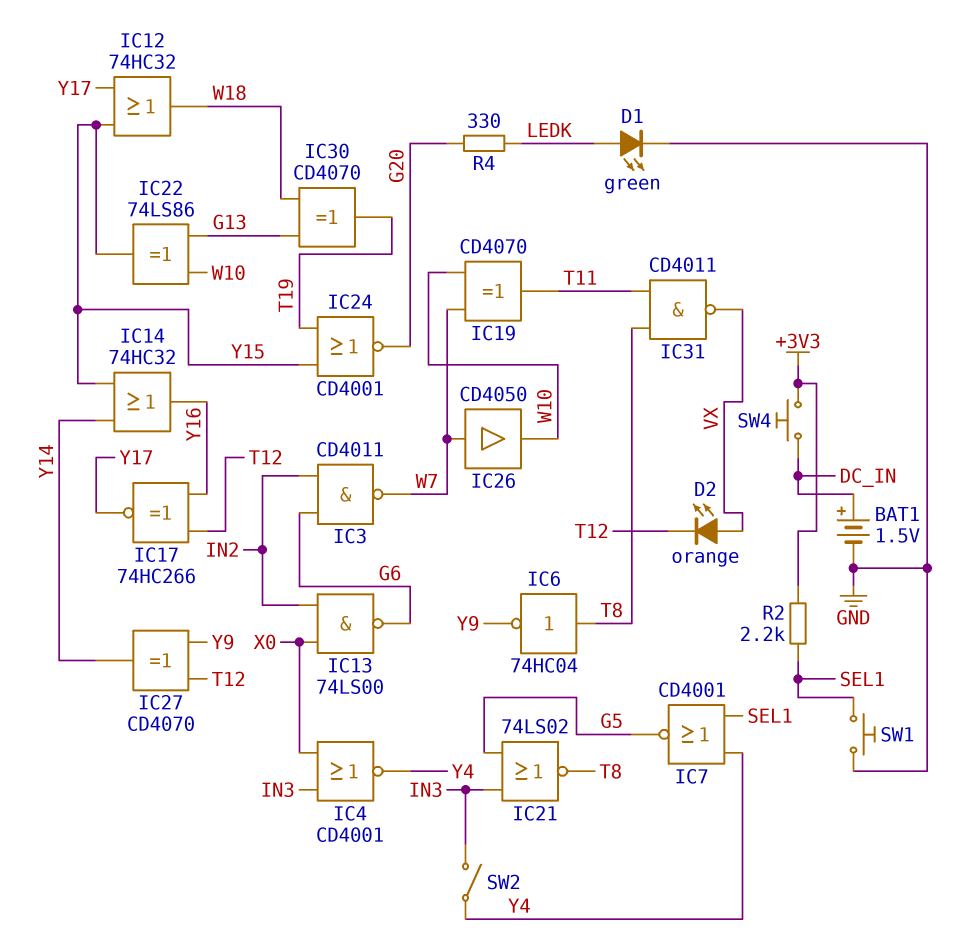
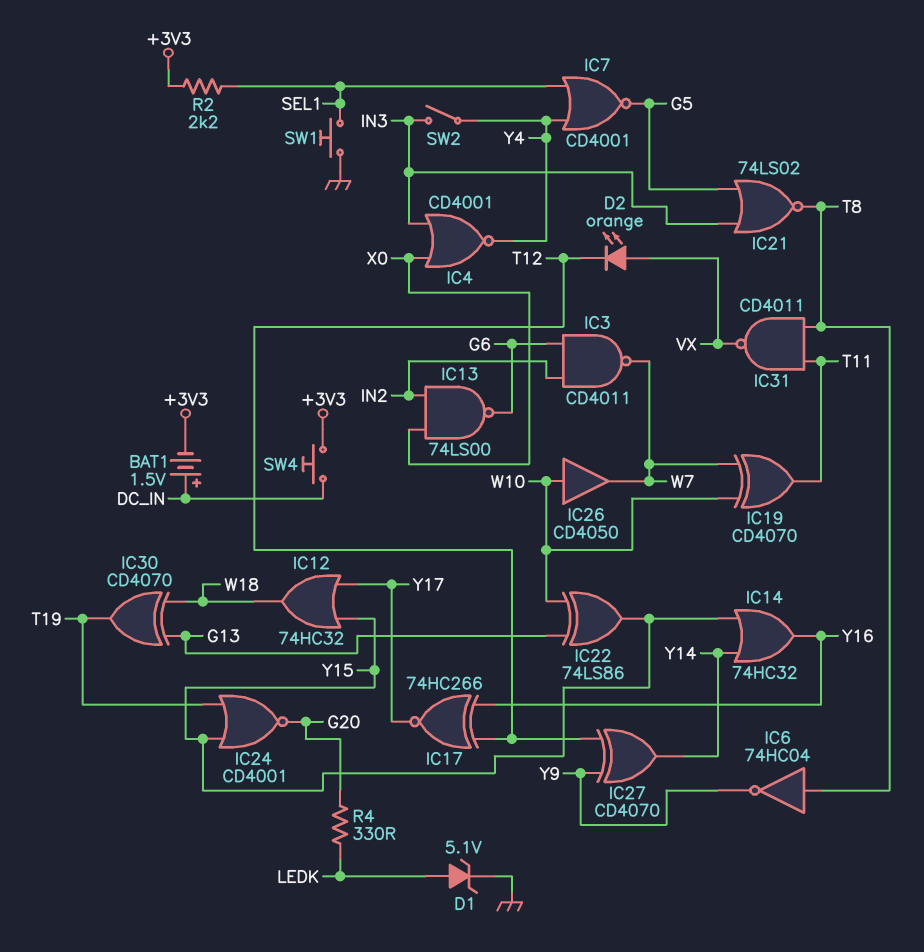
BAT1: 1.5V (plus DC_IN, minus GND) -> 1.5V (plus DC_IN, minus +3V3)
D1: LED green (A LEDK, K GND) -> zener 5.1V (A LEDK, K GND)
IC26: buffer CD4050 (in W7, out W10) -> buffer CD4050 (in W10, out W7)

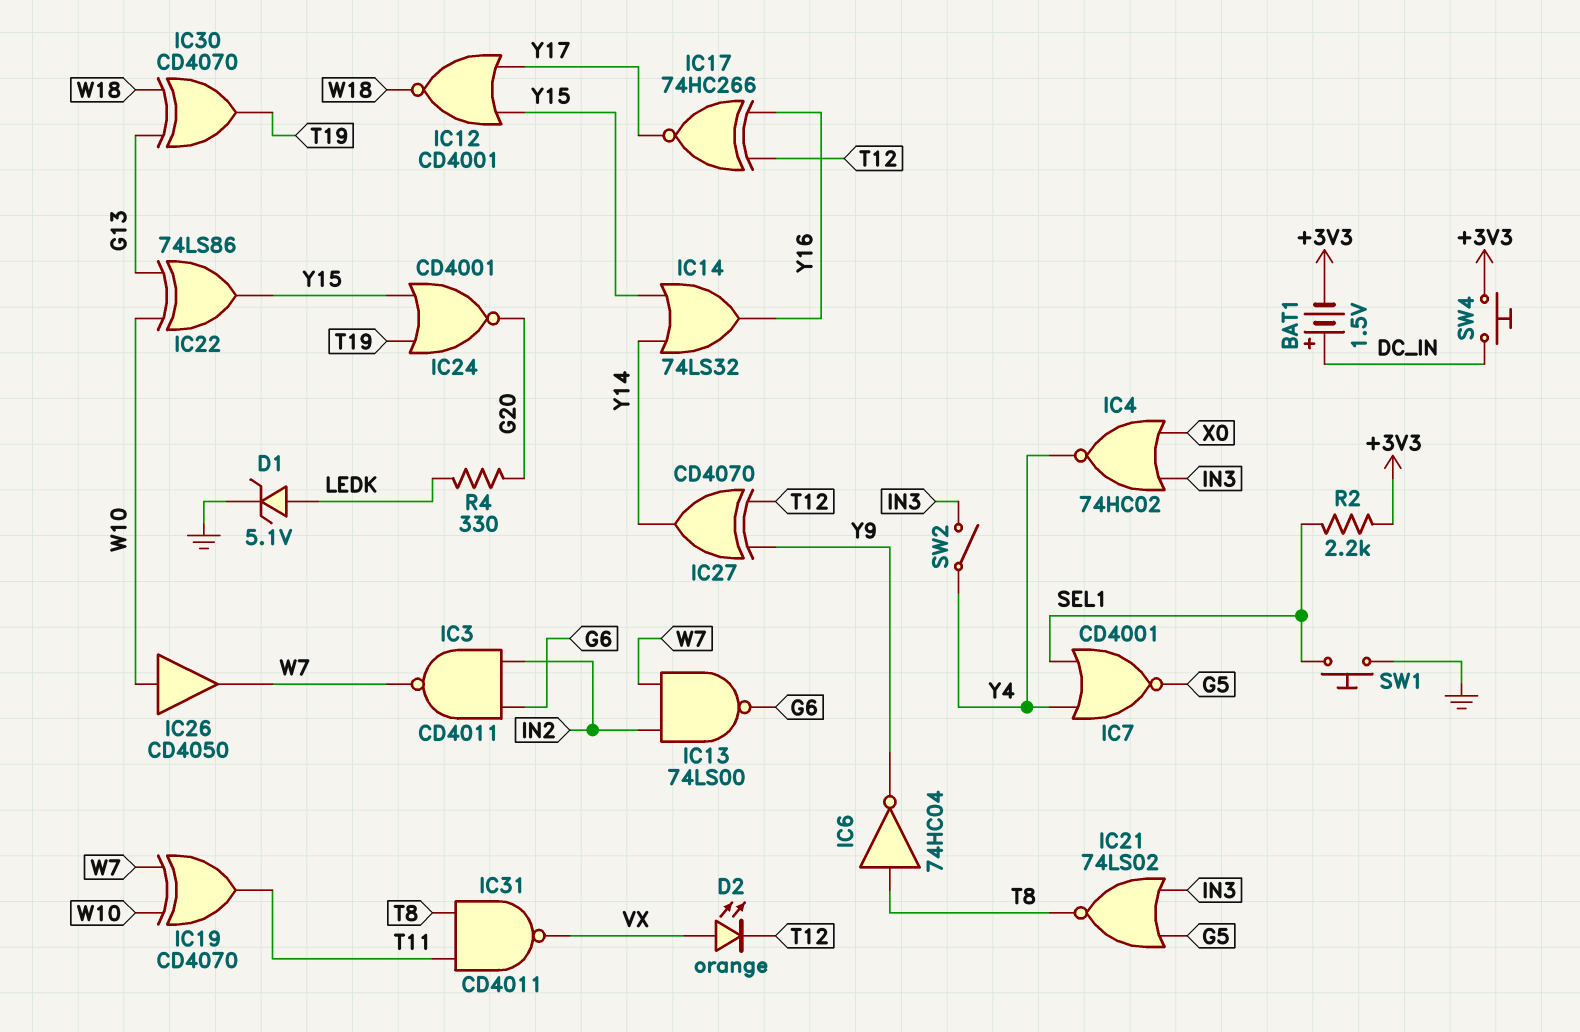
IC4: NOR CD4001 (in IN3, in X0, out Y4) -> NOR 74HC02 (in IN3, in X0, out Y4)
IC12: OR 74HC32 (in Y15, in Y17, out W18) -> NOR CD4001 (in Y15, in Y17, out W18)
IC13: NAND 74LS00 (in IN2, in X0, out G6) -> NAND 74LS00 (in IN2, in W7, out G6)
IC14: OR 74HC32 (in Y14, in Y15, out Y16) -> OR 74LS32 (in Y14, in Y15, out Y16)

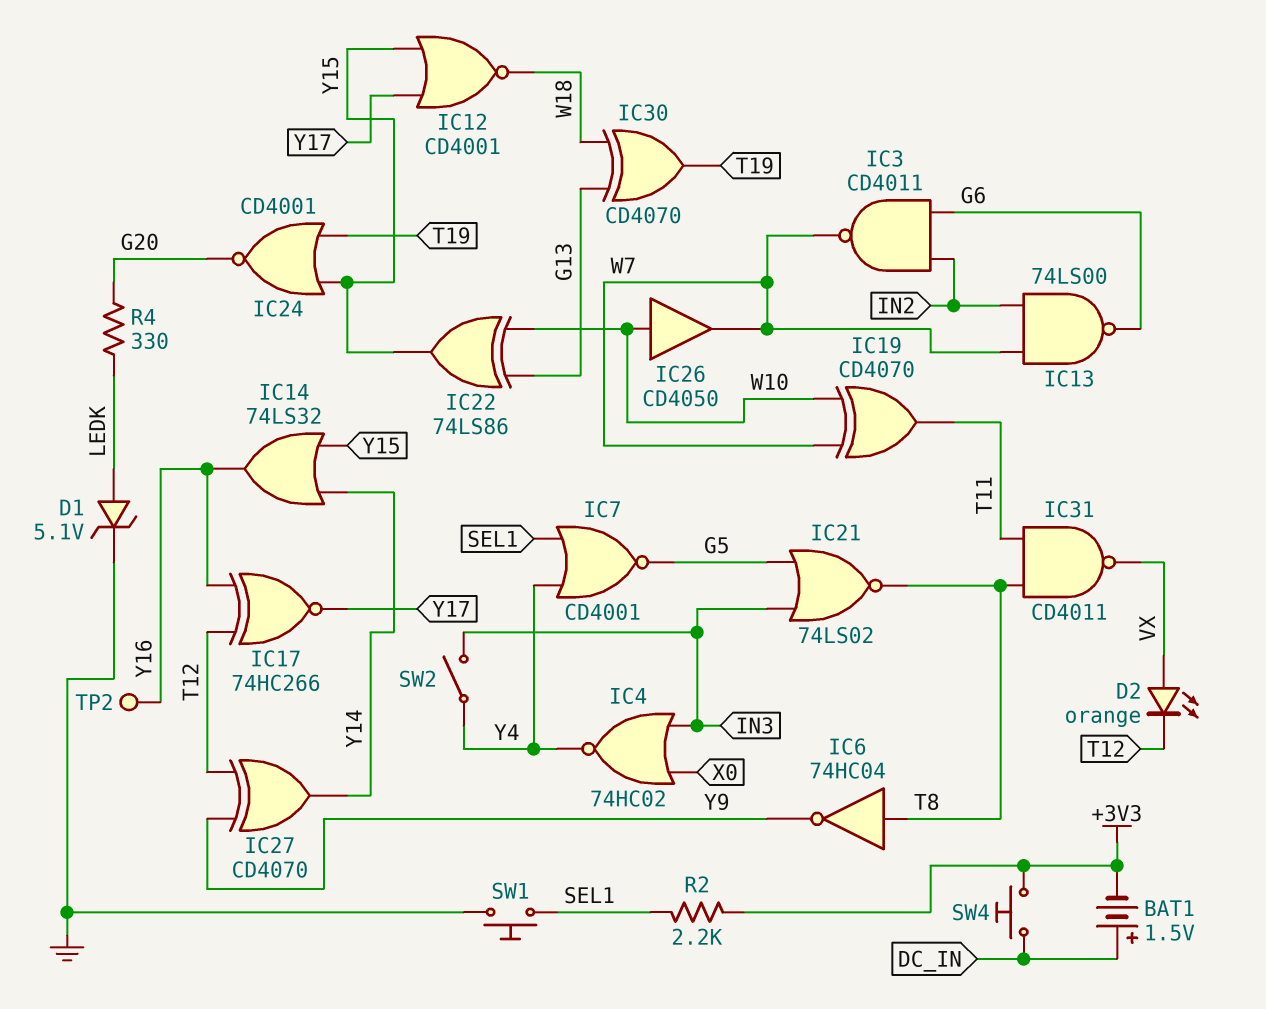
TP2: none -> test point (Y16)

